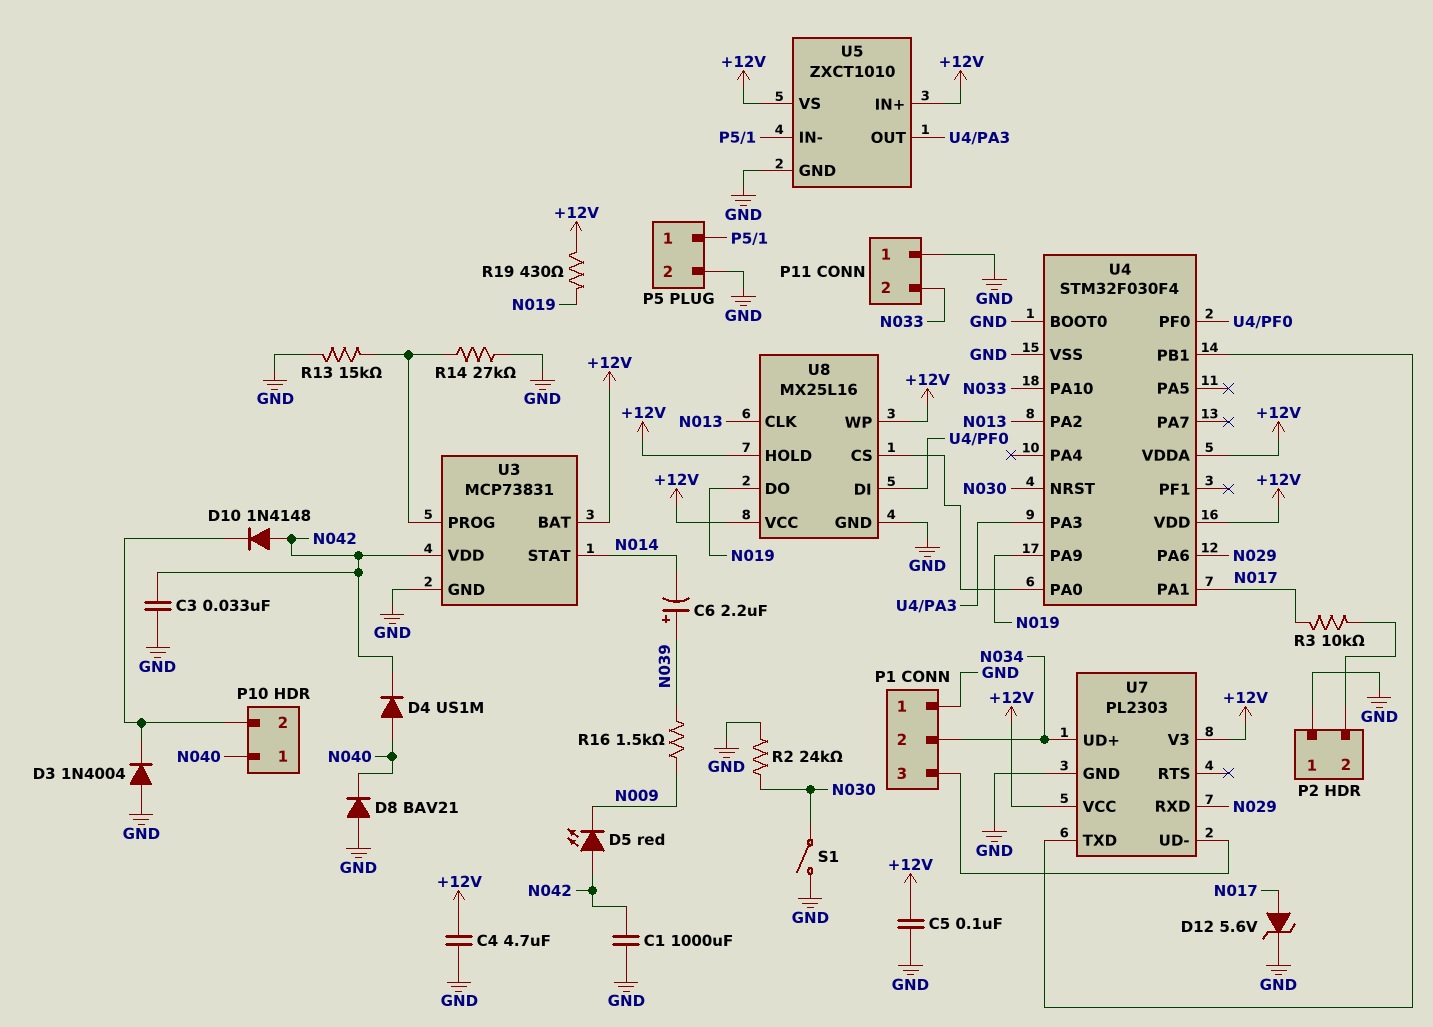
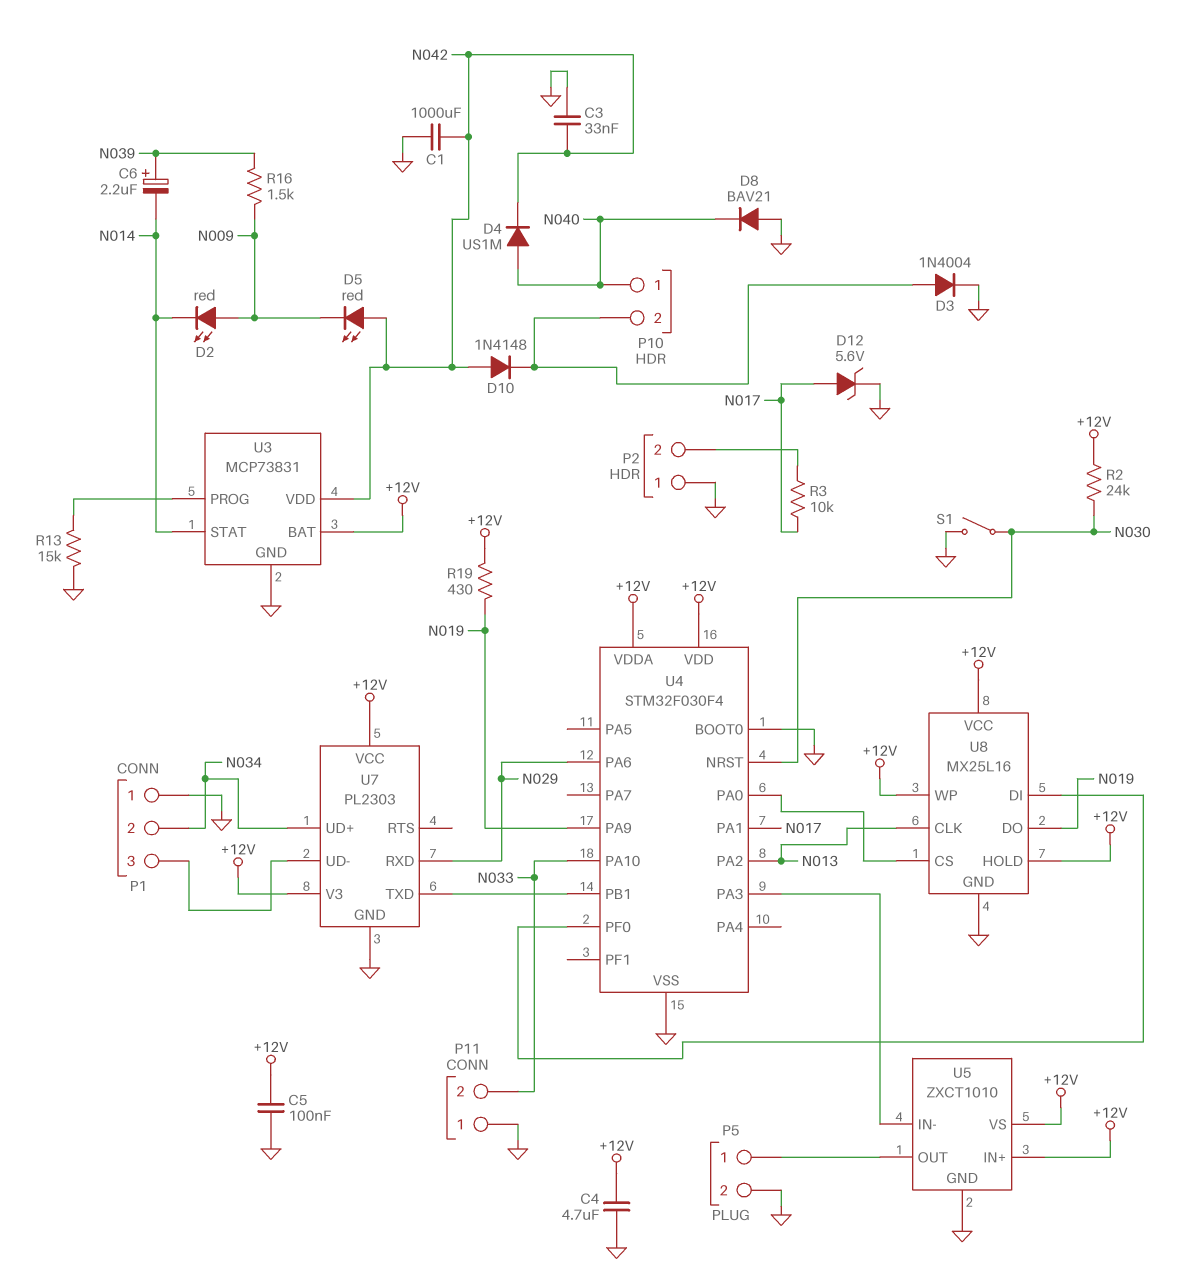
D2: none -> LED red (A N009, K N014)
D3: diode 1N4004 (A GND, K P10/2) -> diode 1N4004 (A P10/2, K GND)
R2: 24k (GND, N030) -> 24k (+12V, N030)
R14: 27k (GND, U3/PROG) -> none
U5 pin IN-: P5/1 -> U4/PA3
U5 pin OUT: U4/PA3 -> P5/1

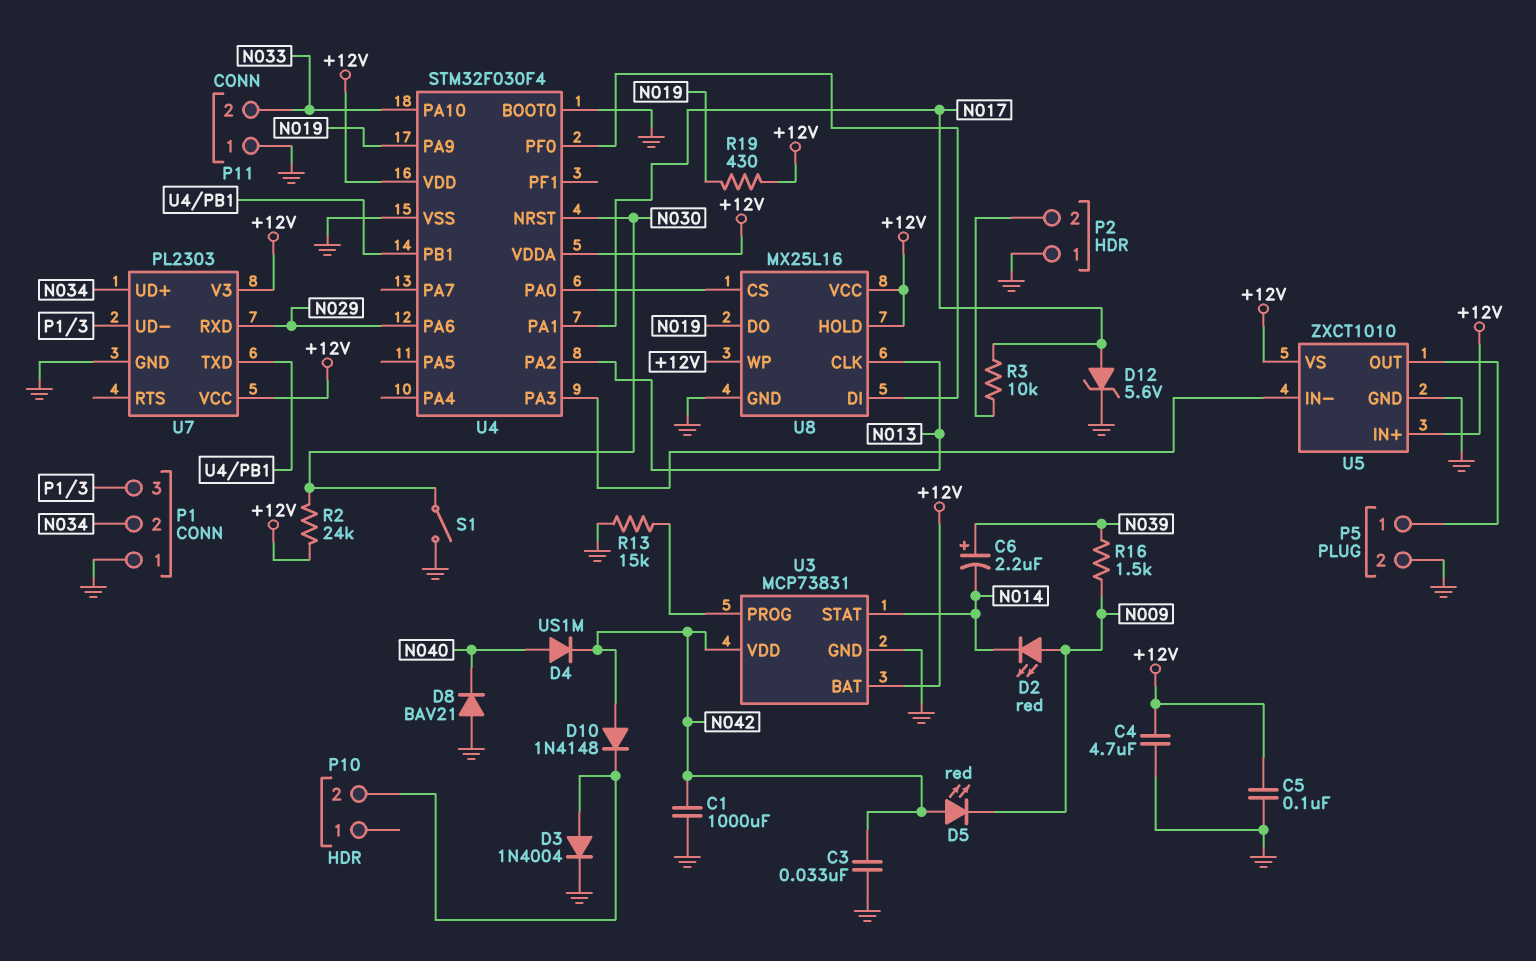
P10 pin 1: N040 -> none

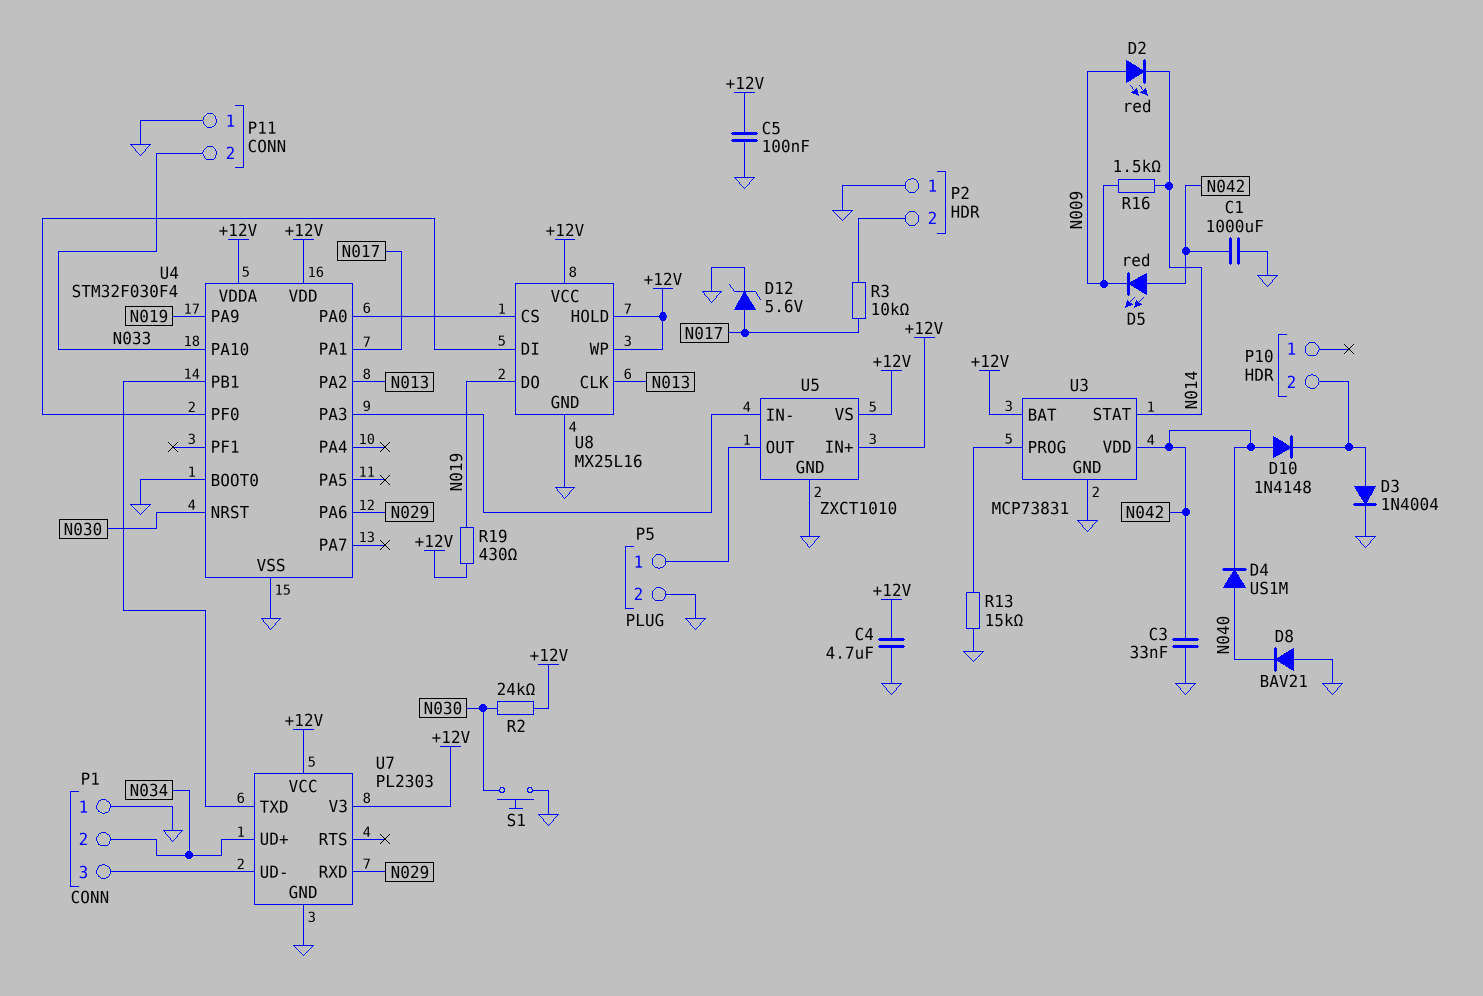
C6: 2.2uF (plus N039, minus N014) -> none
R16: 1.5k (N009, N039) -> 1.5k (N009, N014)
S1: switch (GND, N030) -> button (GND, N030)

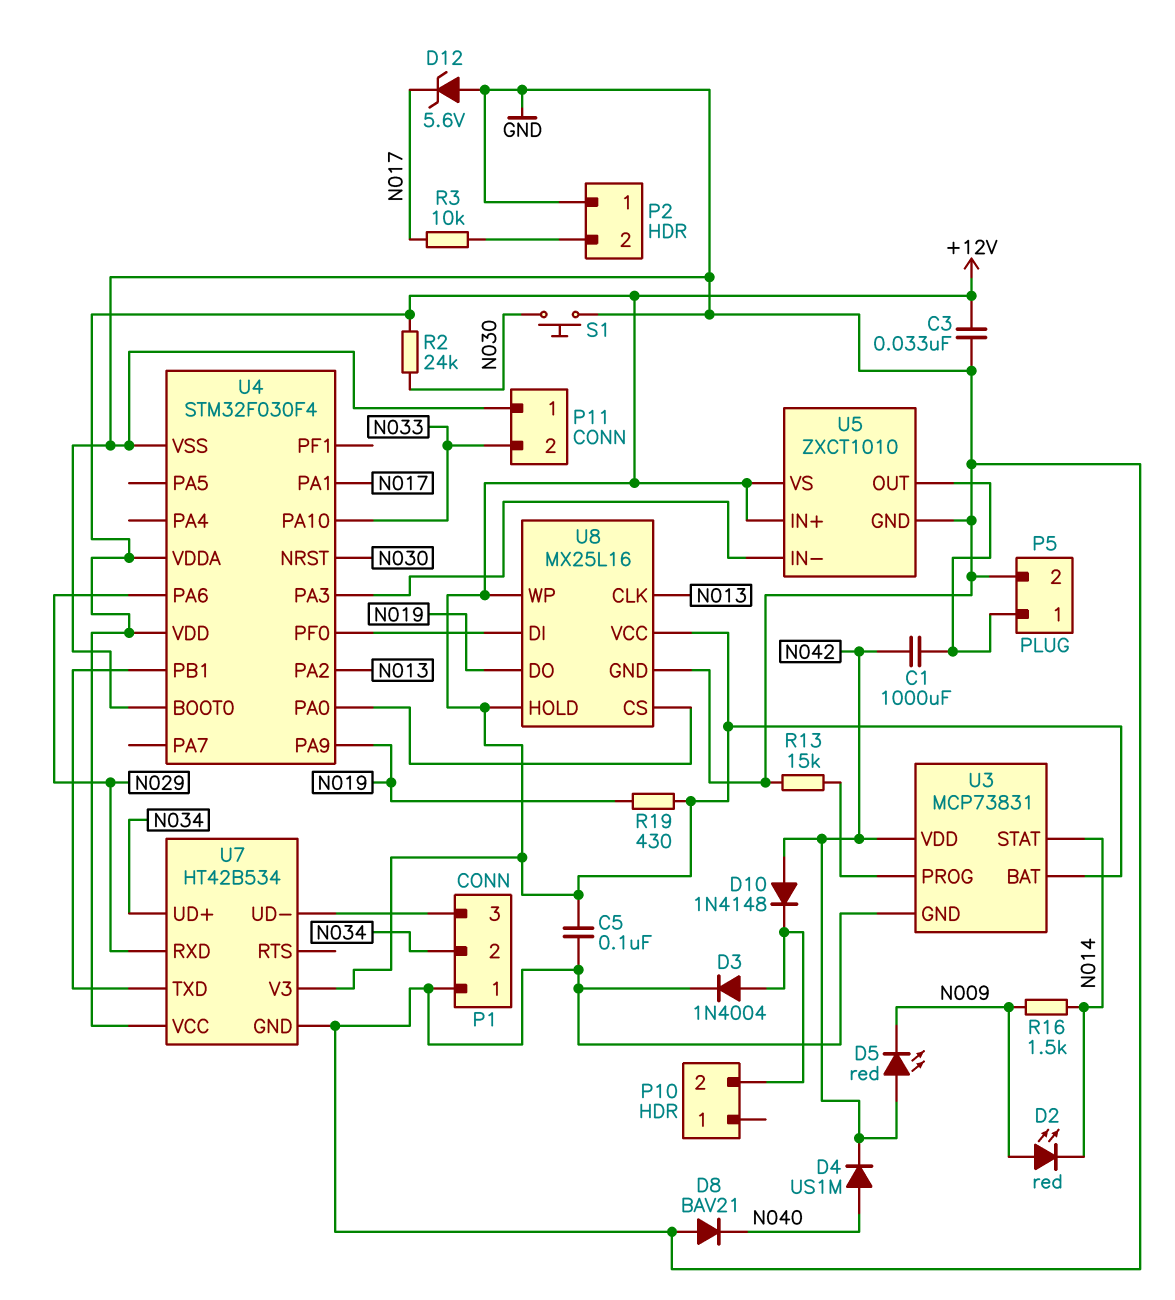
C1: 1000uF (GND, N042) -> 1000uF (N042, P5/1)
C3: 33nF (GND, N042) -> 33nF (+12V, GND)
C4: 4.7uF (+12V, GND) -> none
D12: zener 5.6V (A N017, K GND) -> zener 5.6V (A GND, K N017)
U7: PL2303 -> HT42B534

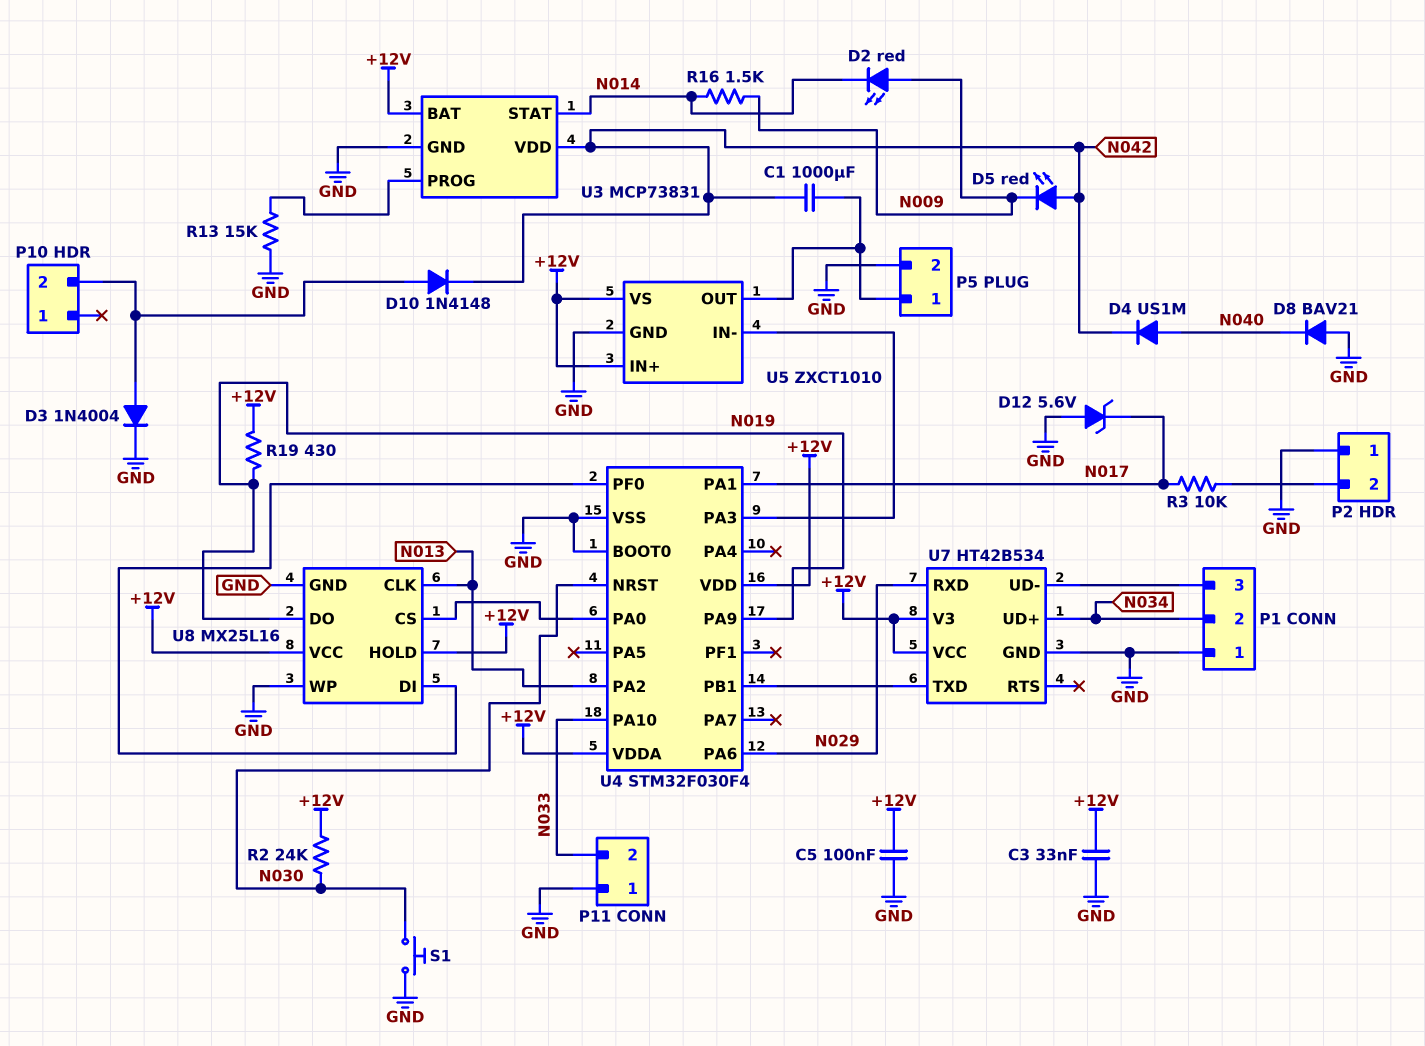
D10: diode 1N4148 (A N042, K P10/2) -> diode 1N4148 (A P10/2, K N042)
U8 pin WP: +12V -> GND

